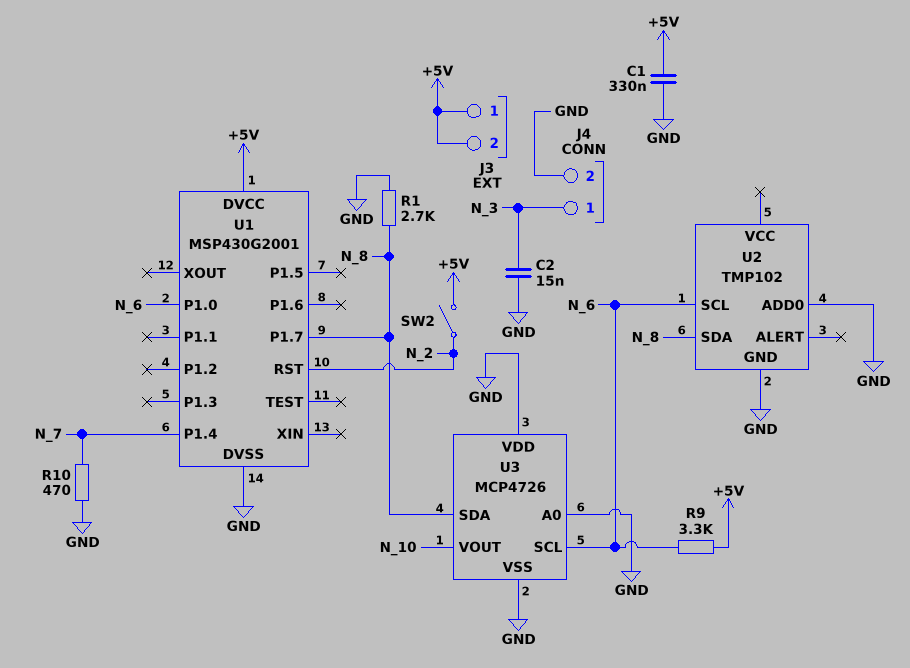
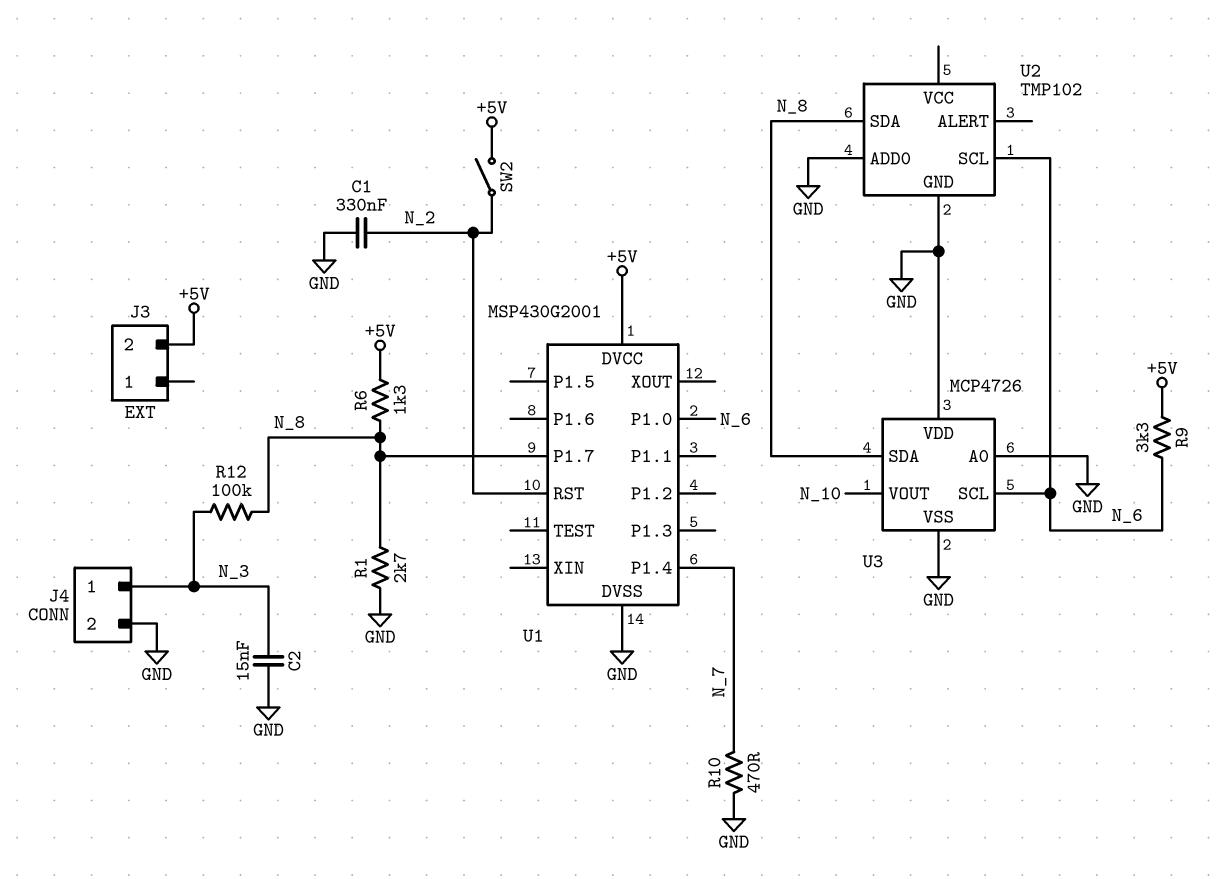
C1: 330nF (+5V, GND) -> 330nF (GND, N_2)
J3 pin 1: +5V -> none
R6: none -> 1.3k (+5V, N_8)
R12: none -> 100k (N_3, N_8)

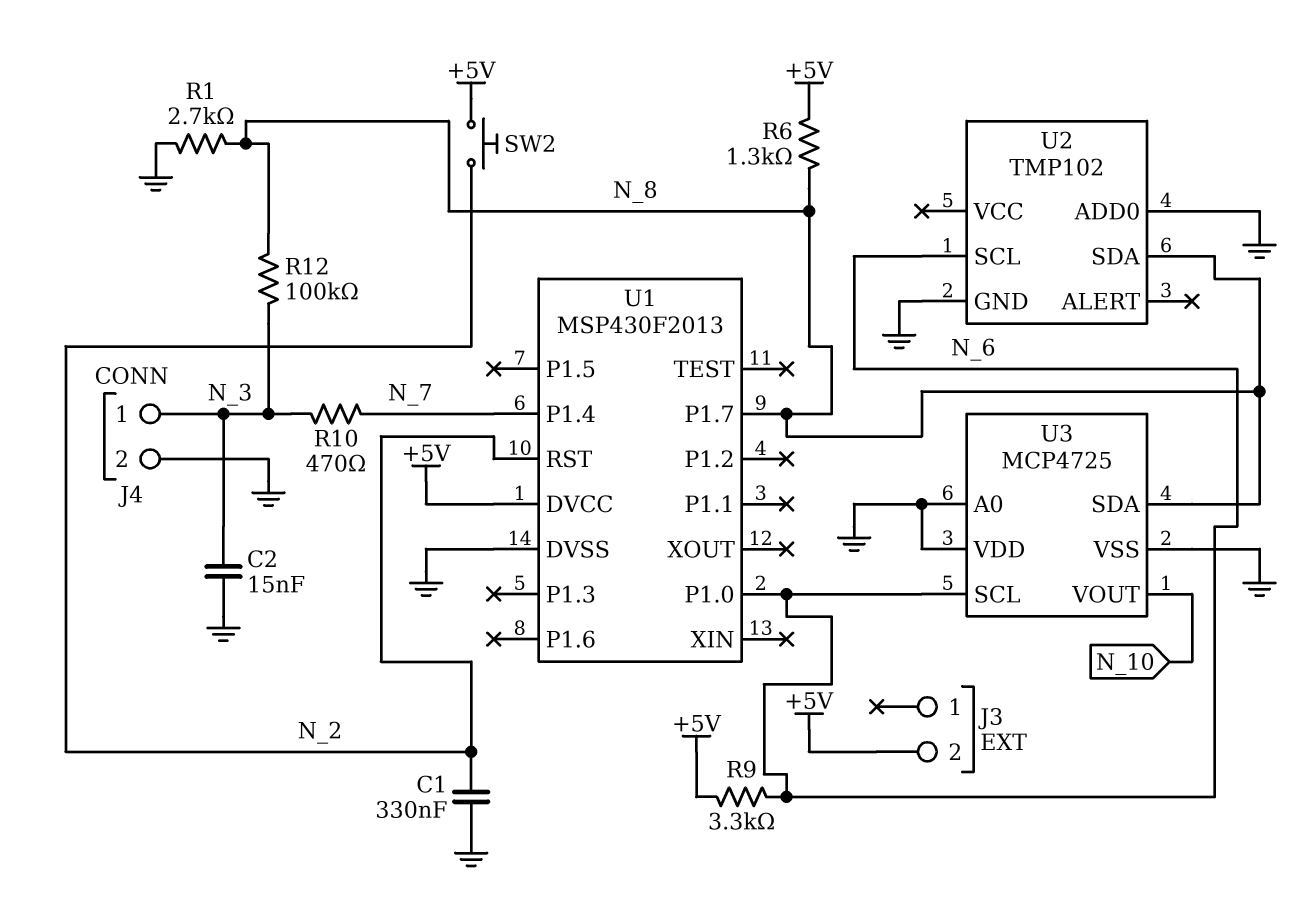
R10: 470 (GND, N_7) -> 470 (N_3, N_7)
SW2: switch (+5V, N_2) -> button (+5V, N_2)
U1: MSP430G2001 -> MSP430F2013
U3: MCP4726 -> MCP4725

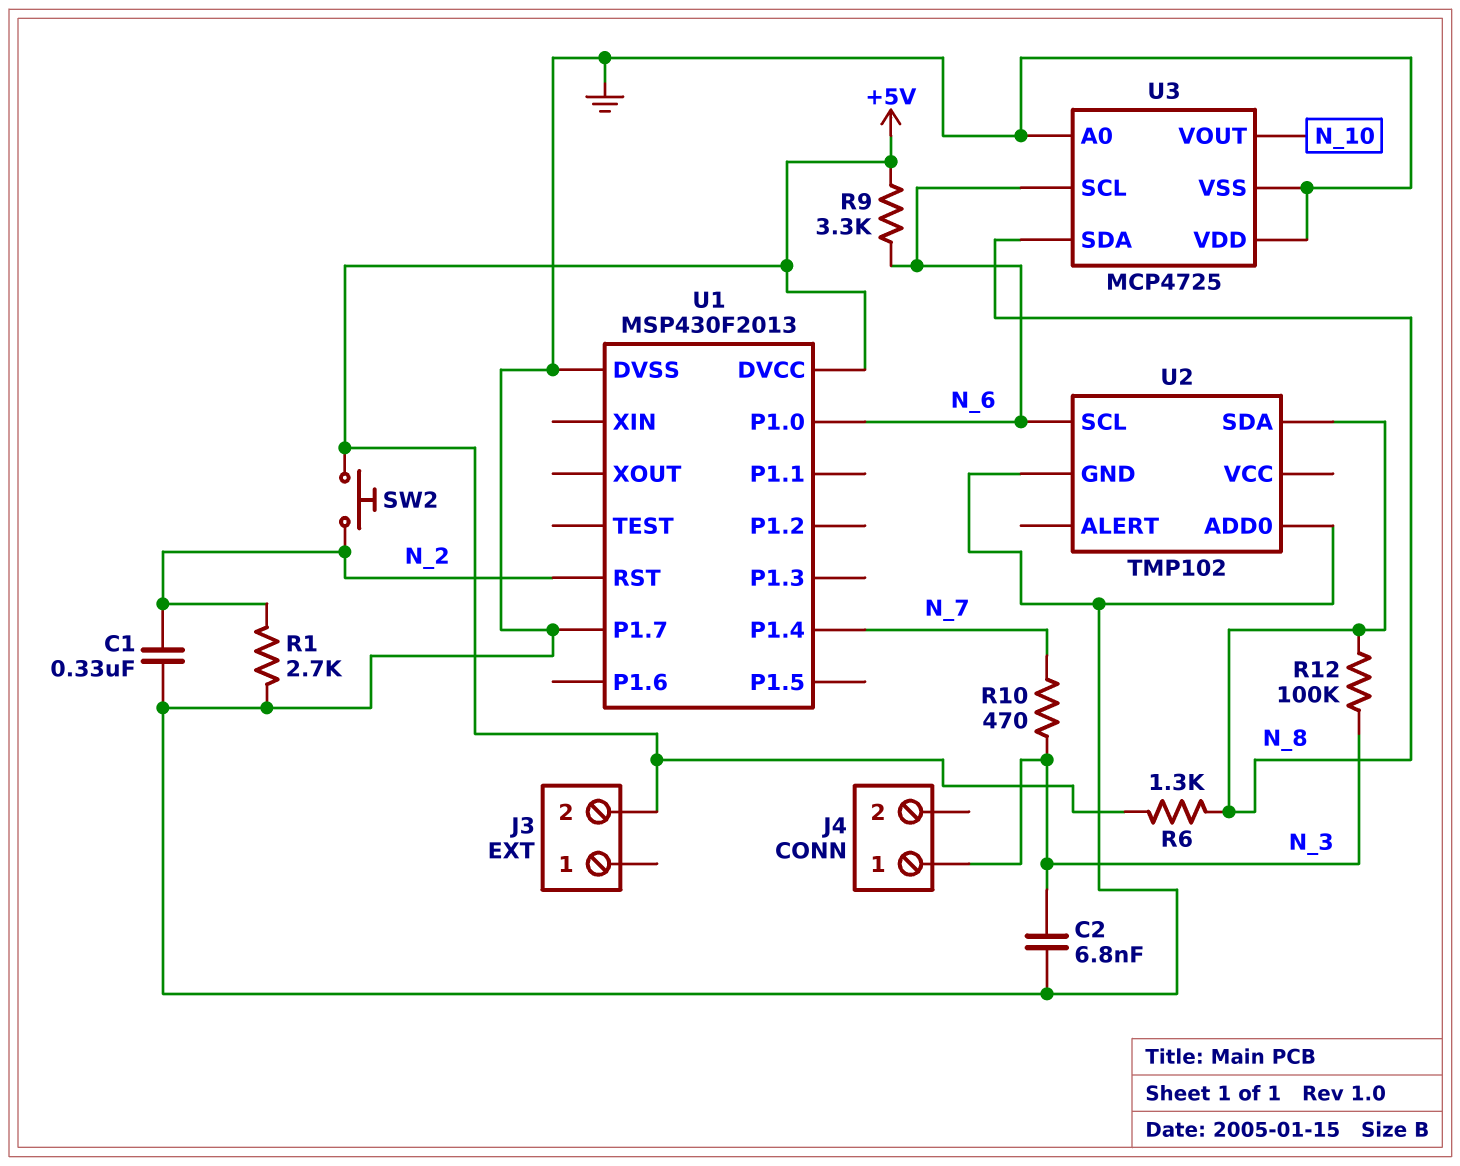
C2: 15nF (GND, N_3) -> 6.8nF (GND, N_3)
J4 pin 2: GND -> none
R1: 2.7k (GND, N_8) -> 2.7k (GND, N_2)
U1 pin P1.7: N_8 -> GND

